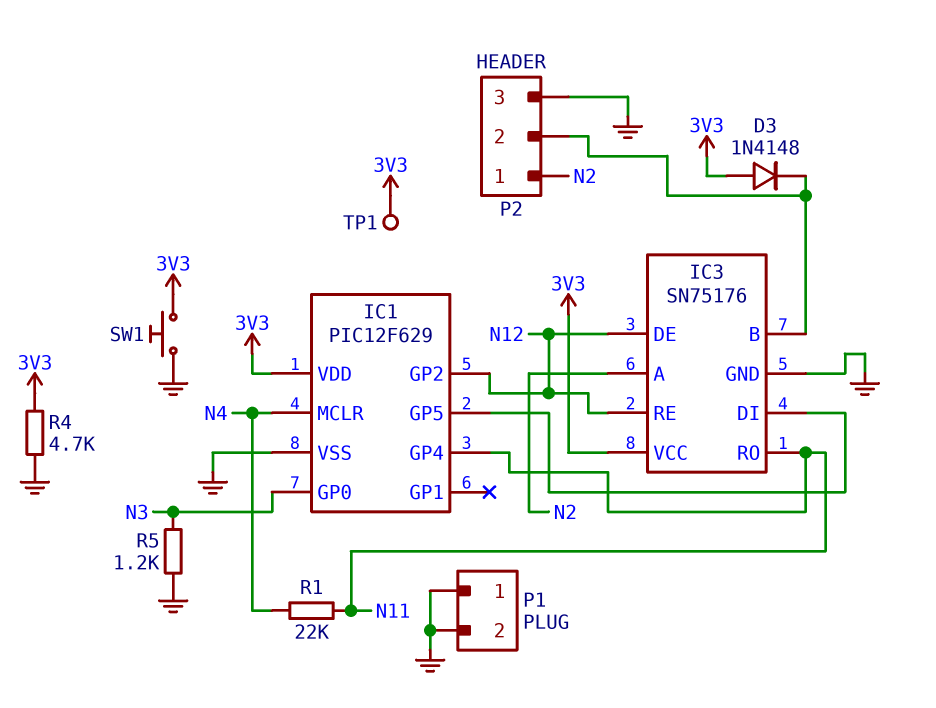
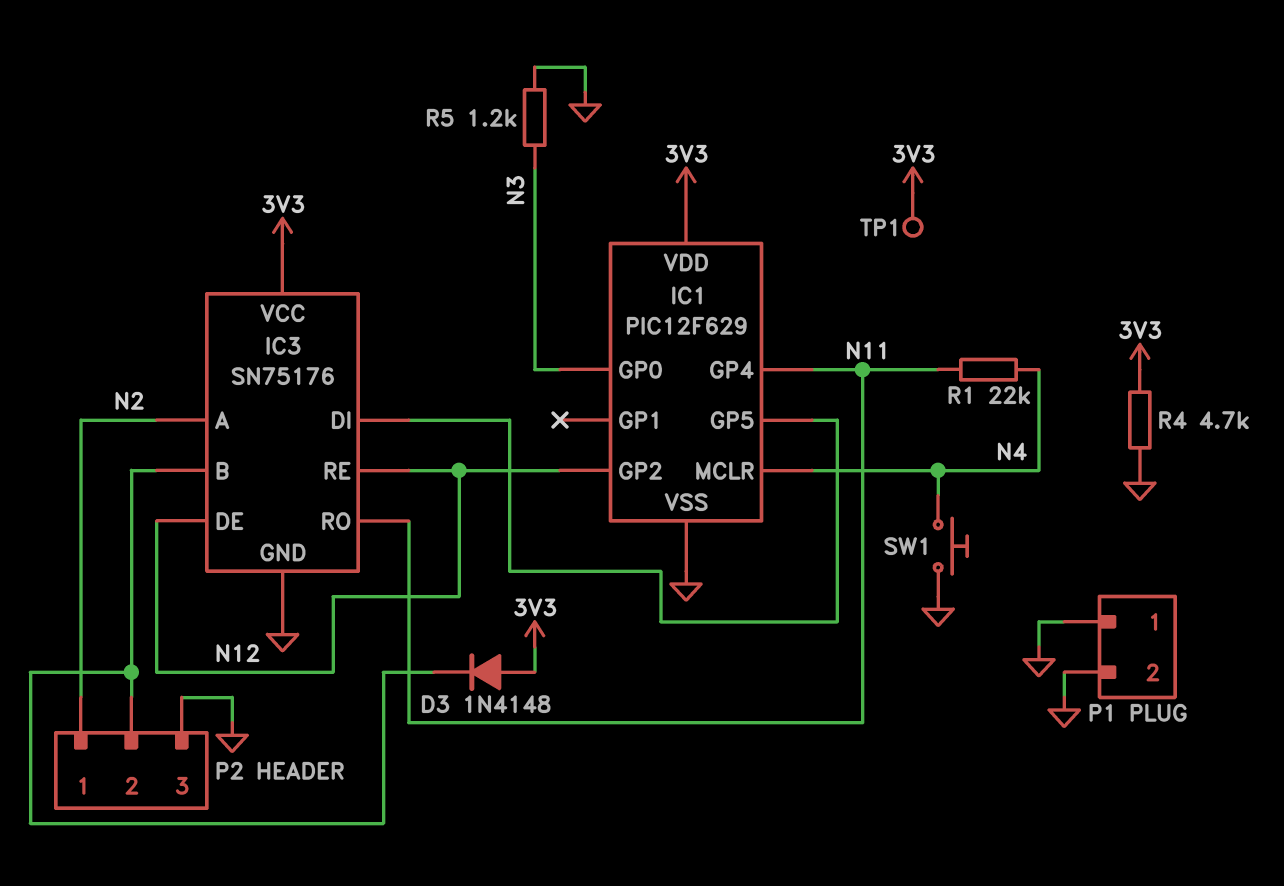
SW1: button (3V3, GND) -> button (GND, N4)

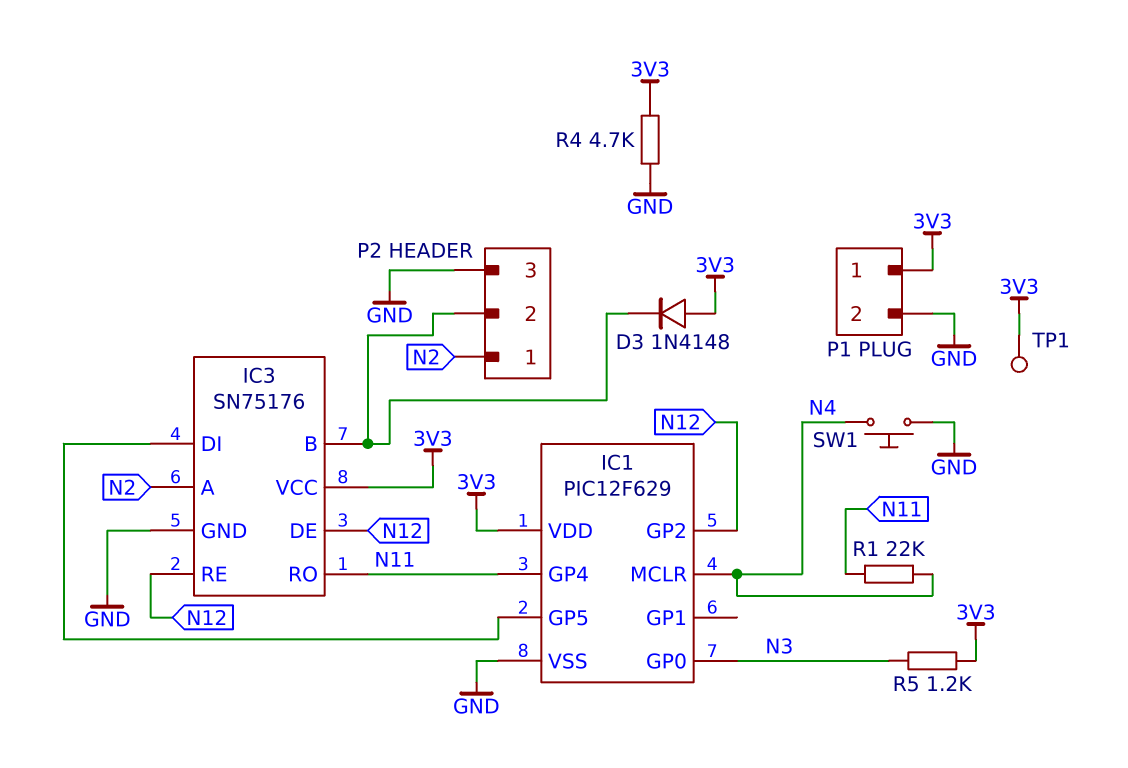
P1 pin 1: GND -> 3V3
R5: 1.2k (GND, N3) -> 1.2k (3V3, N3)

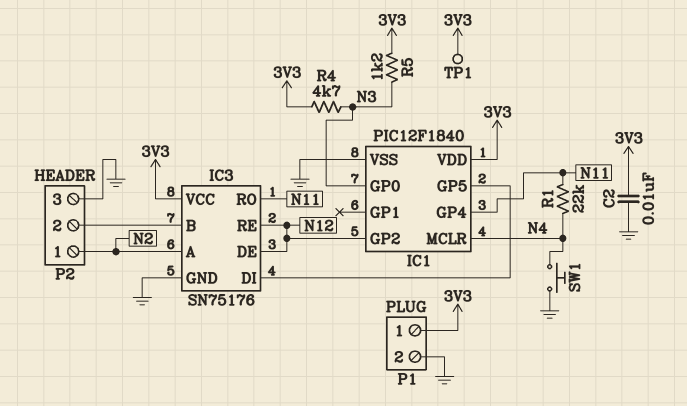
C2: none -> 10nF (3V3, GND)
D3: diode 1N4148 (A 3V3, K IC3/B) -> none
IC1: PIC12F629 -> PIC12F1840
R4: 4.7k (3V3, GND) -> 4.7k (3V3, N3)

